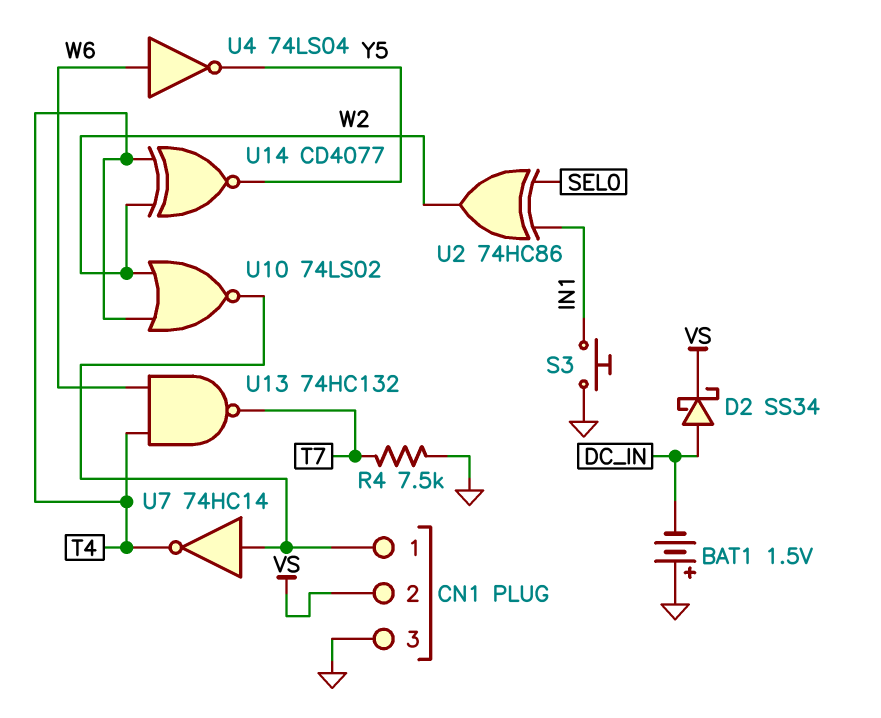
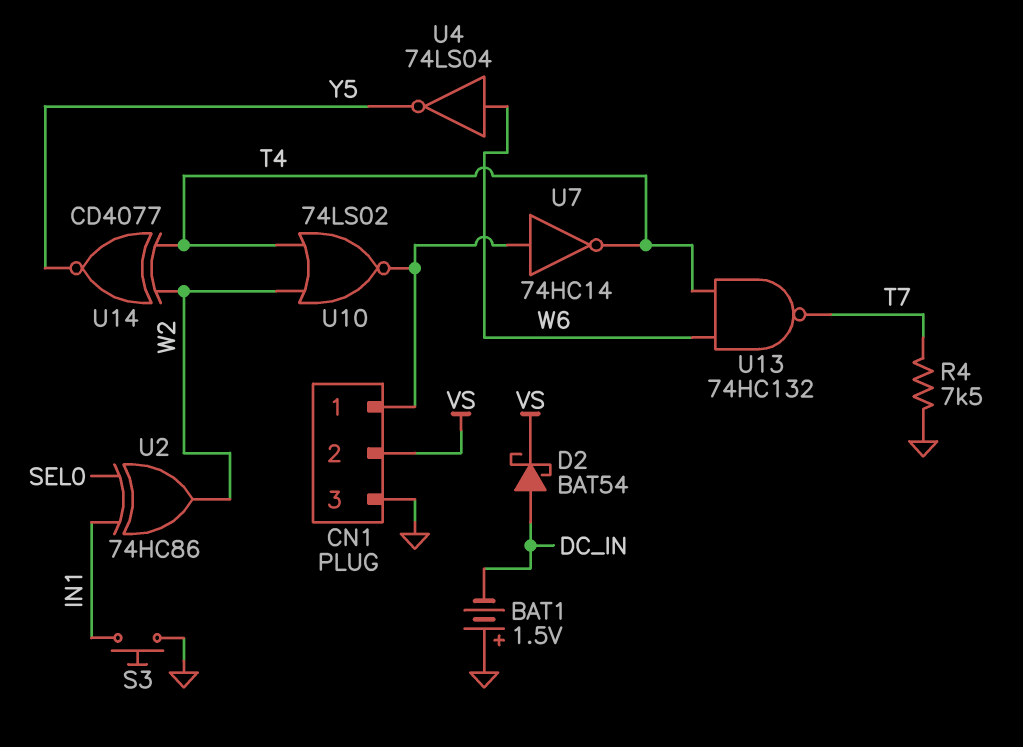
D2: schottky SS34 (A DC_IN, K VS) -> schottky BAT54 (A DC_IN, K VS)

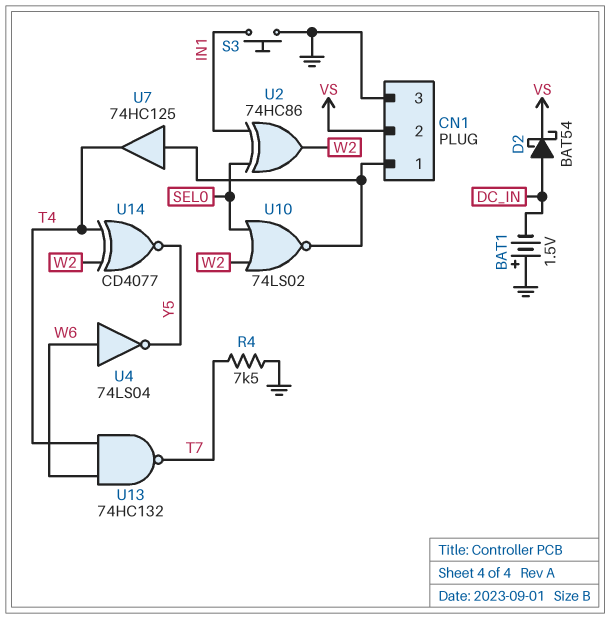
U7: NOT 74HC14 (in CN1/1, out T4) -> buffer 74HC125 (in CN1/1, out T4)
U10: NOR 74LS02 (in T4, in W2, out CN1/1) -> NOR 74LS02 (in SEL0, in W2, out CN1/1)

